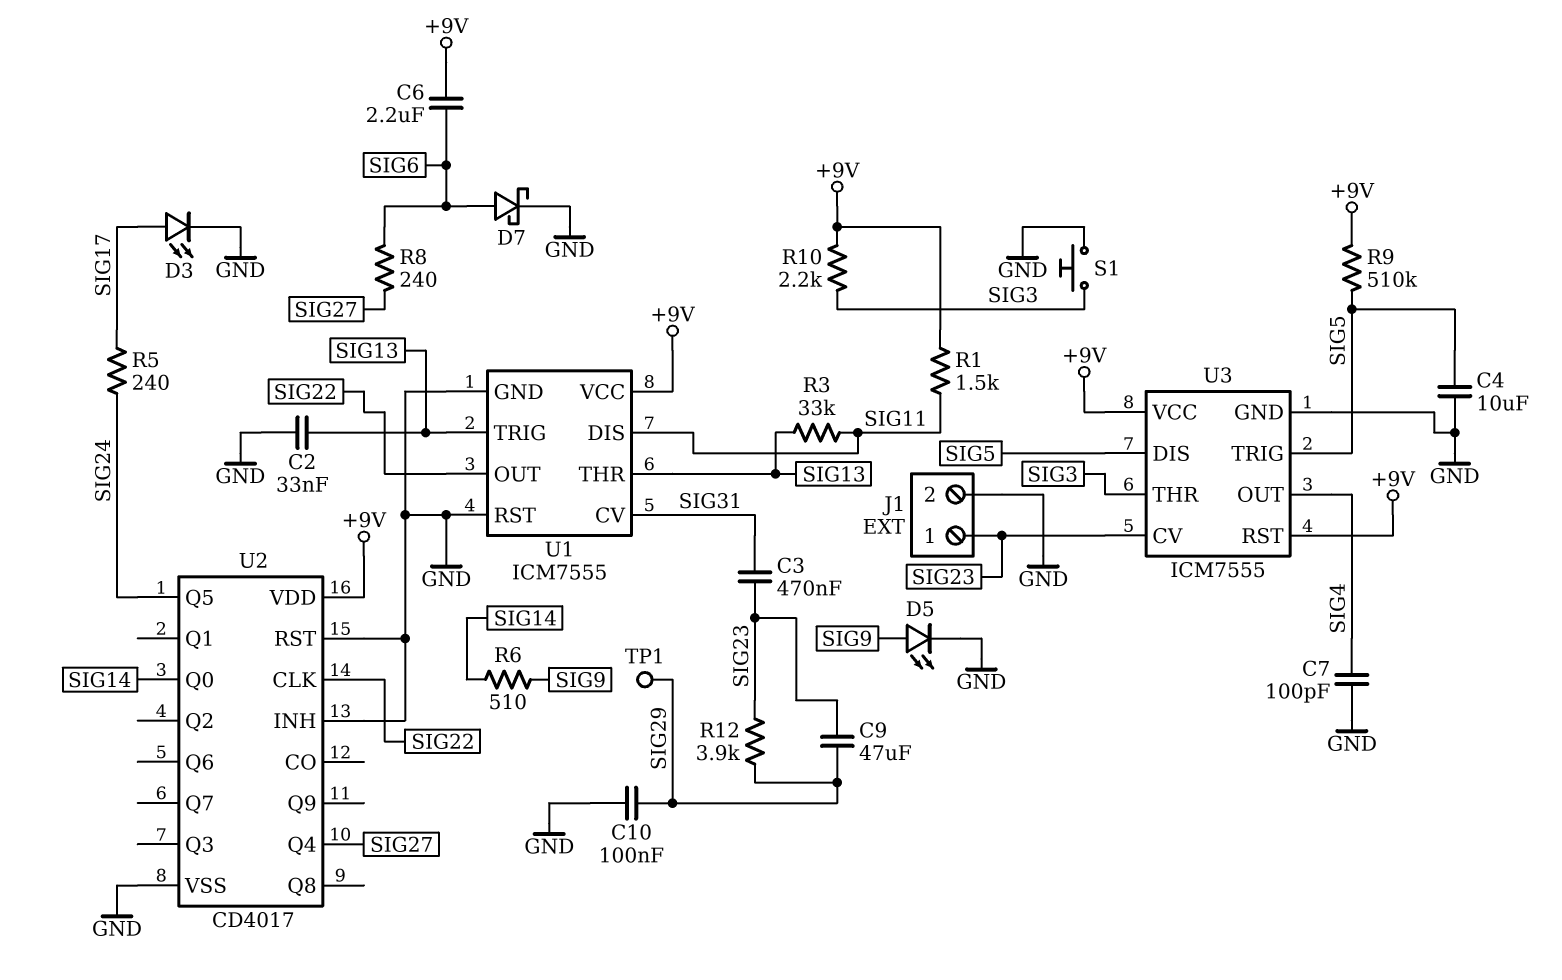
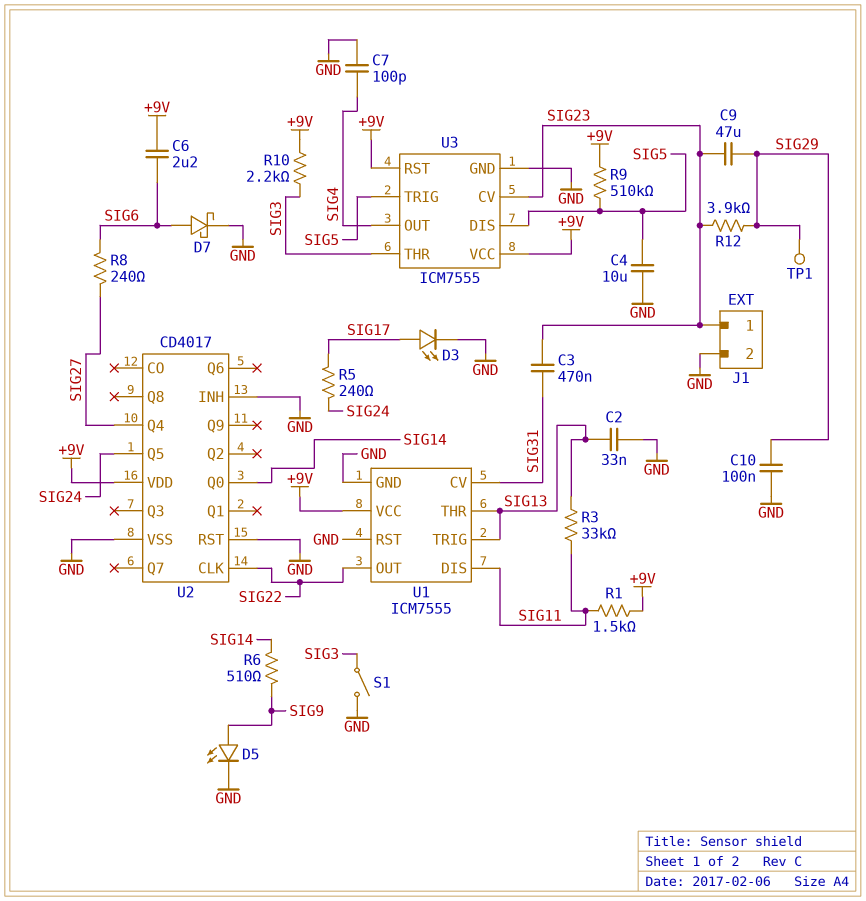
S1: button (GND, SIG3) -> switch (GND, SIG3)

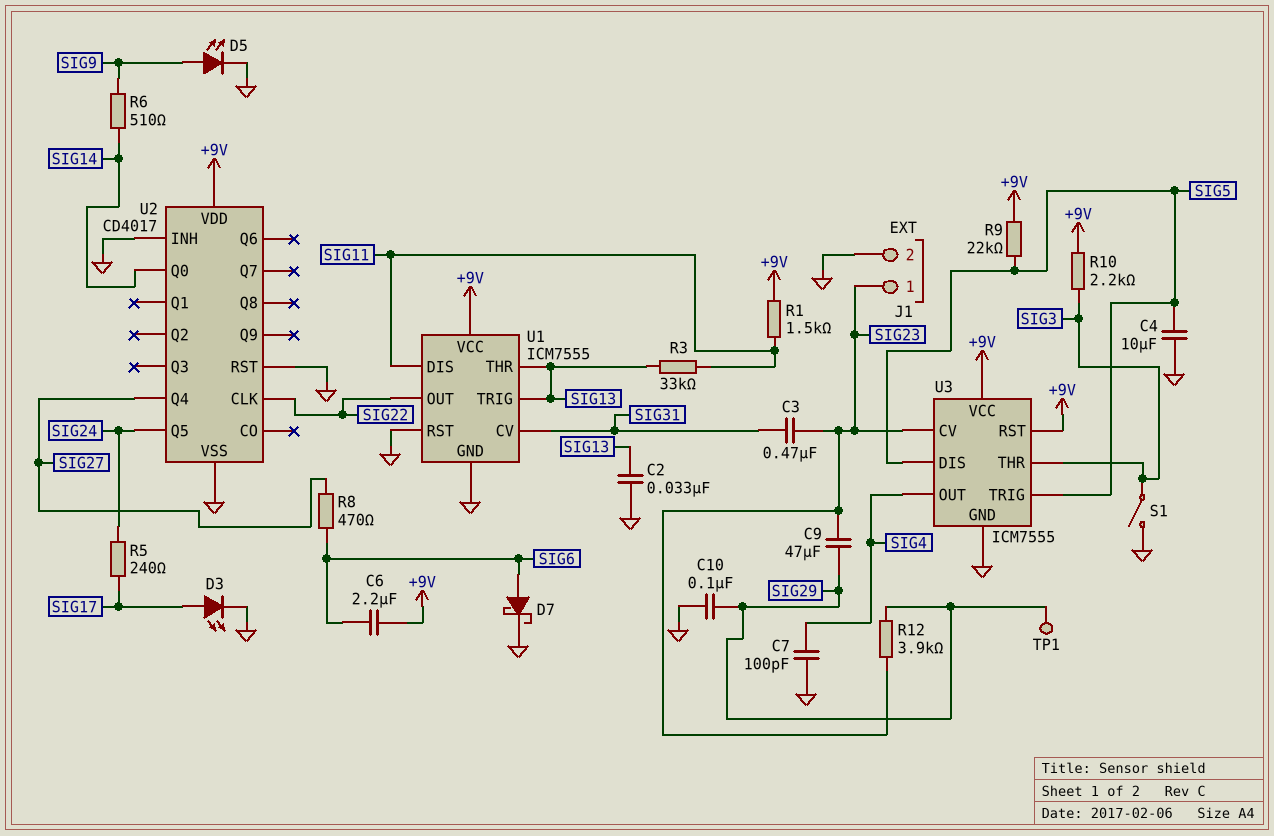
R8: 240 (SIG6, SIG27) -> 470 (SIG6, SIG27)
R9: 510k (+9V, SIG5) -> 22k (+9V, SIG5)

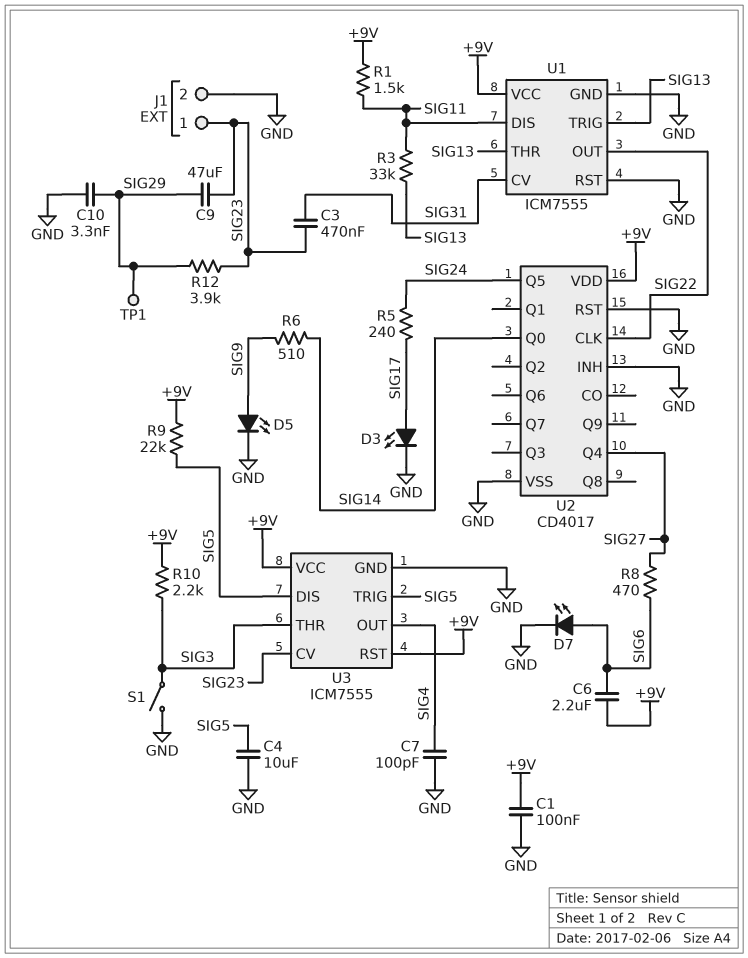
C1: none -> 100nF (+9V, GND)
C2: 33nF (GND, SIG13) -> none
C10: 100nF (GND, SIG29) -> 3.3nF (GND, SIG29)
D7: schottky (A SIG6, K GND) -> LED (A SIG6, K GND)

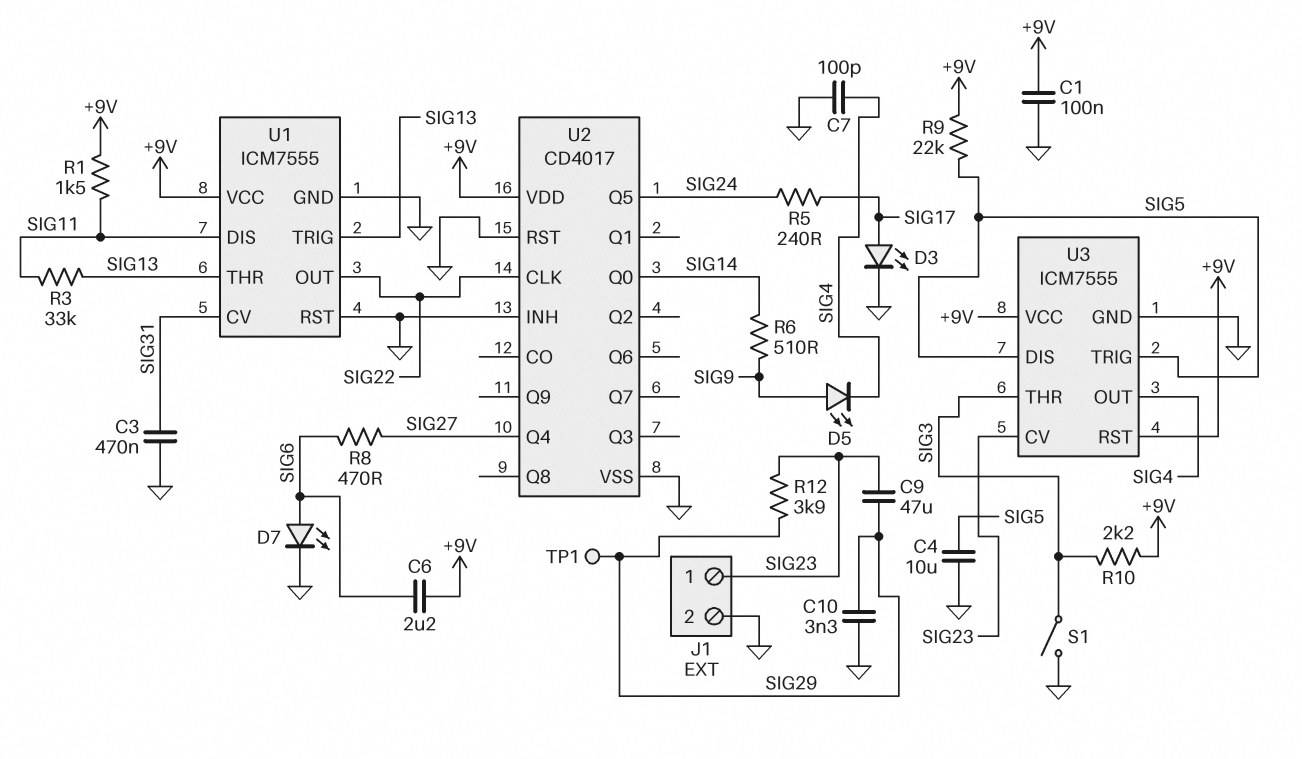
C3: 470nF (SIG23, SIG31) -> 470nF (GND, SIG31)
D5: LED (A SIG9, K GND) -> LED (A SIG9, K SIG4)

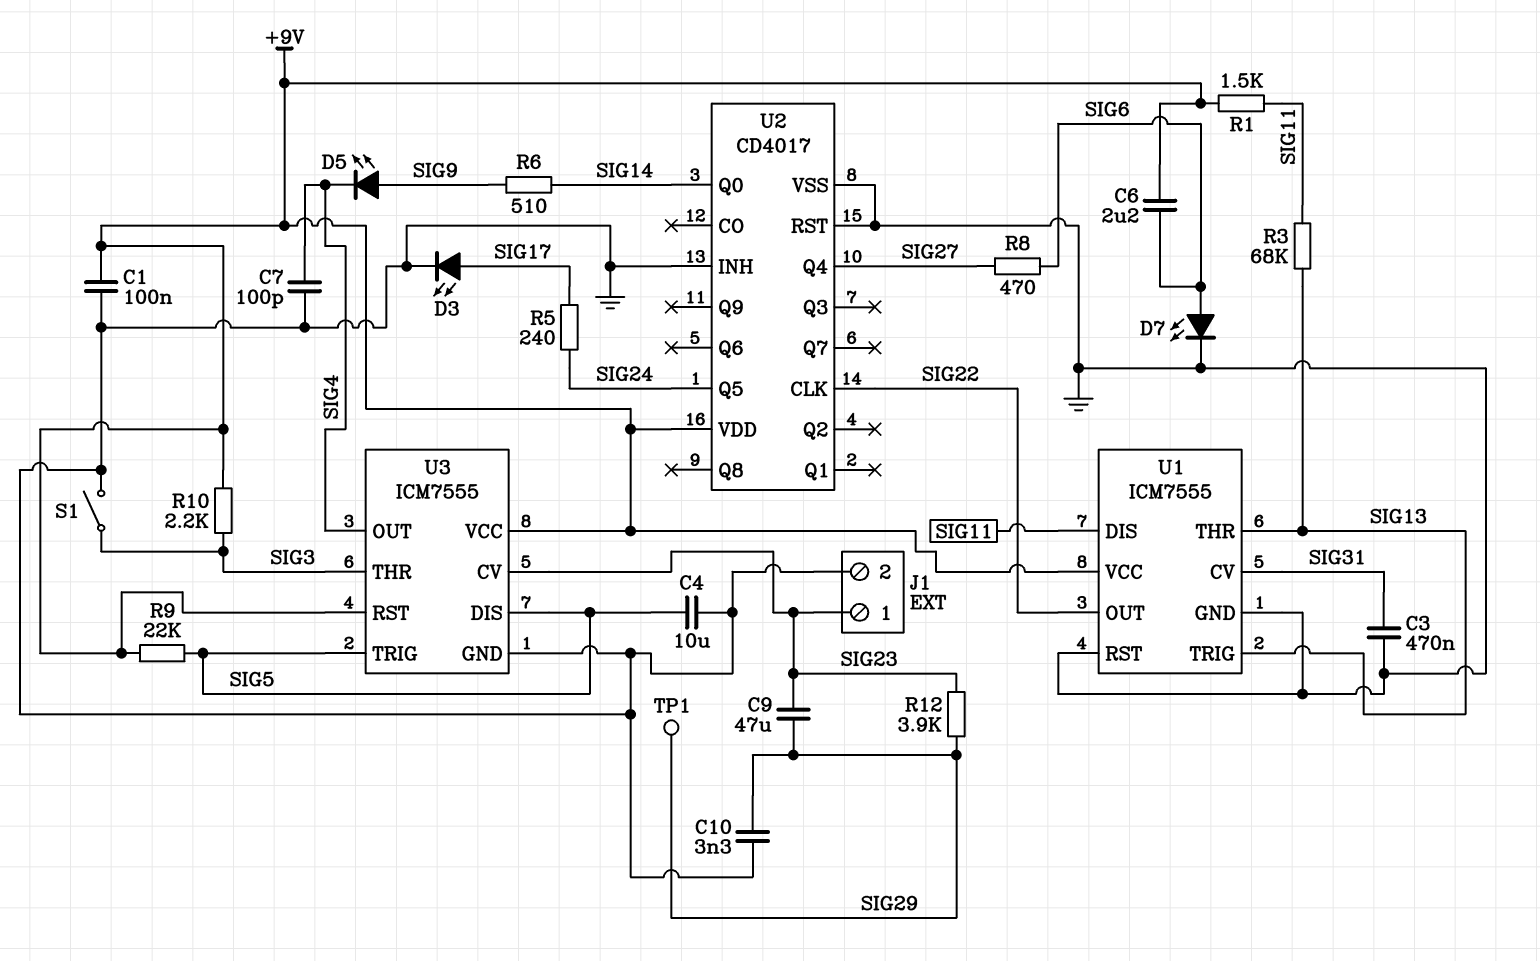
R3: 33k (SIG11, SIG13) -> 68k (SIG11, SIG13)

